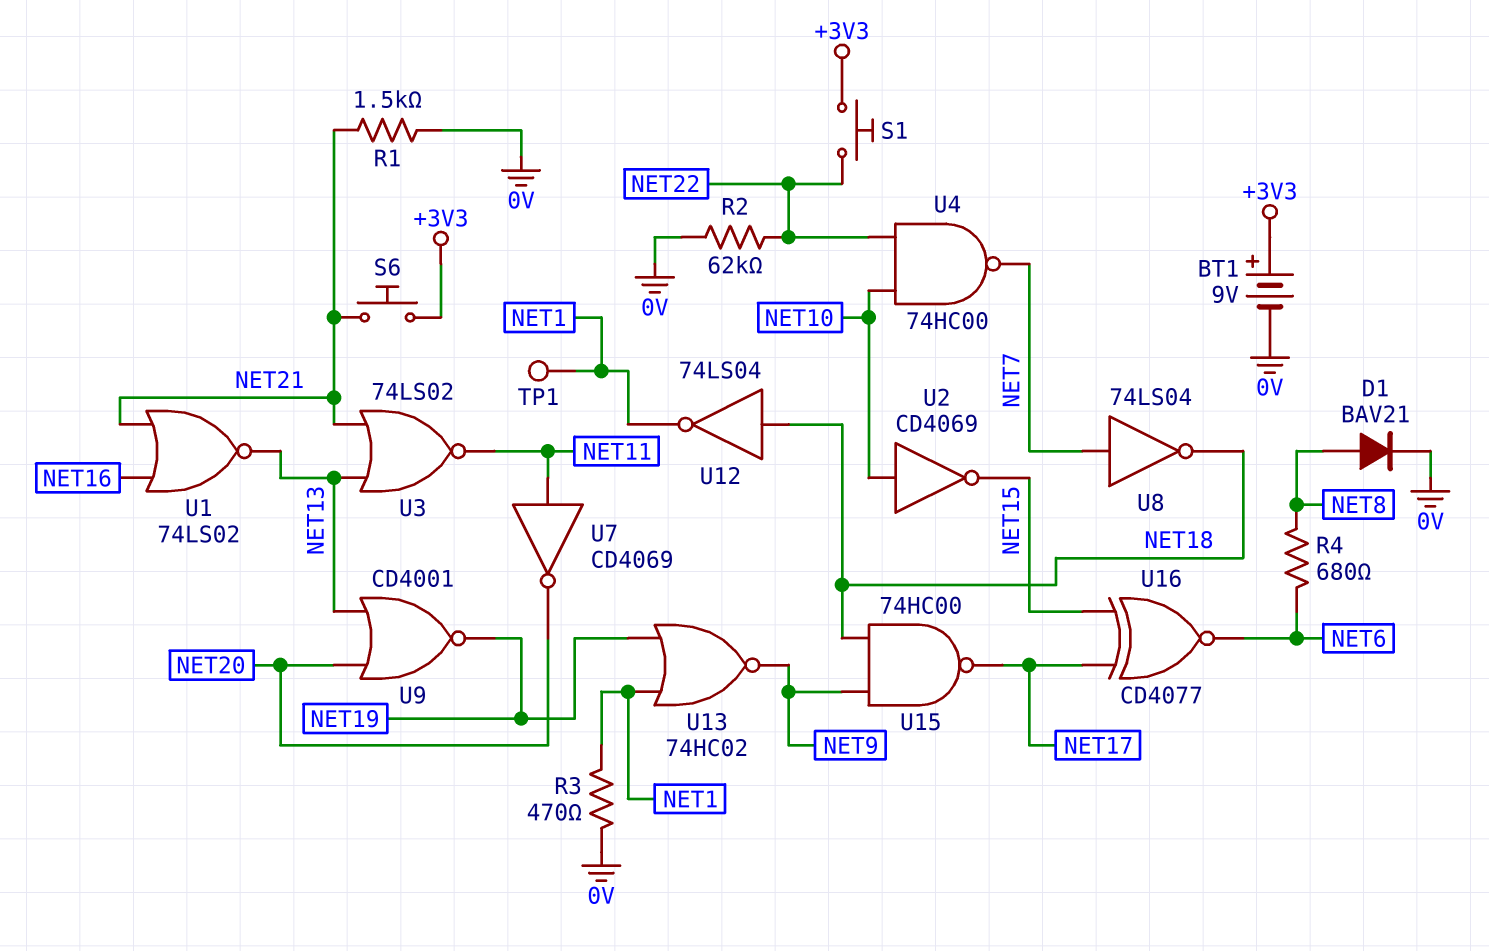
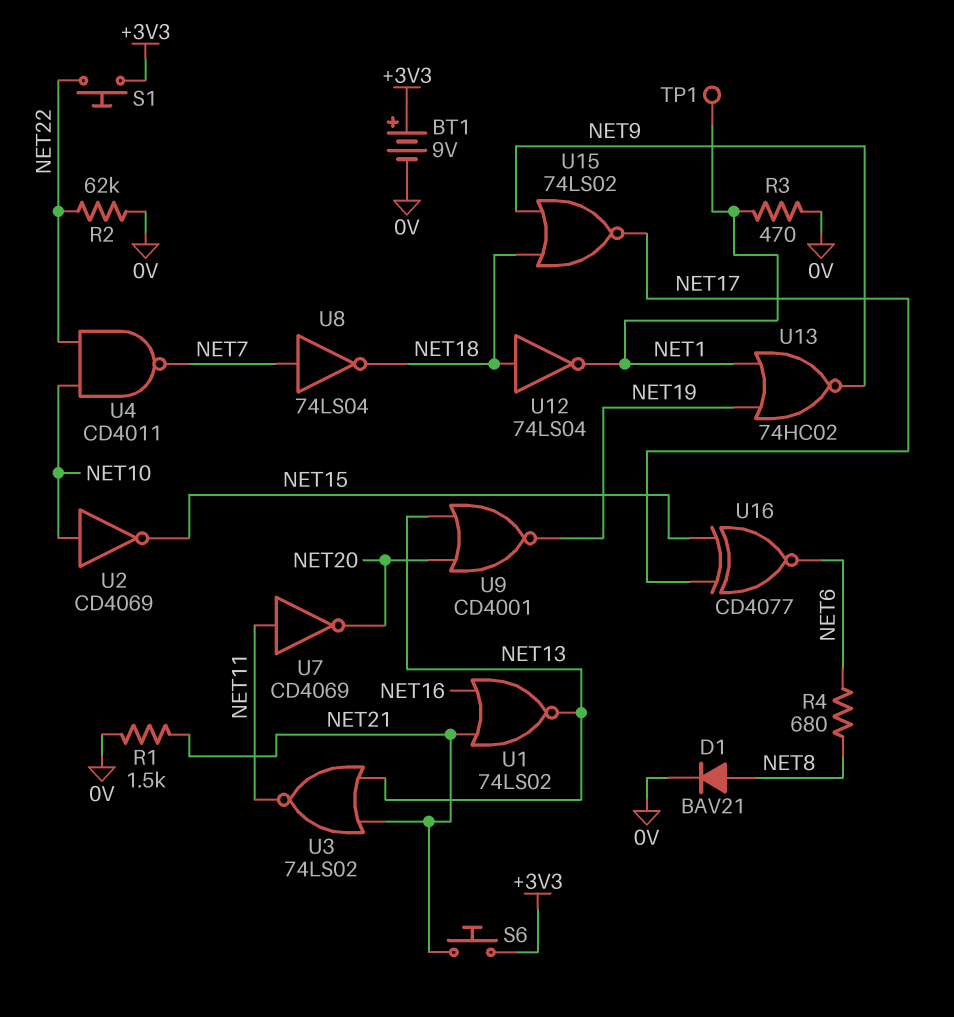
U4: NAND 74HC00 (in NET10, in NET22, out NET7) -> NAND CD4011 (in NET10, in NET22, out NET7)
U15: NAND 74HC00 (in NET9, in NET18, out NET17) -> NOR 74LS02 (in NET9, in NET18, out NET17)

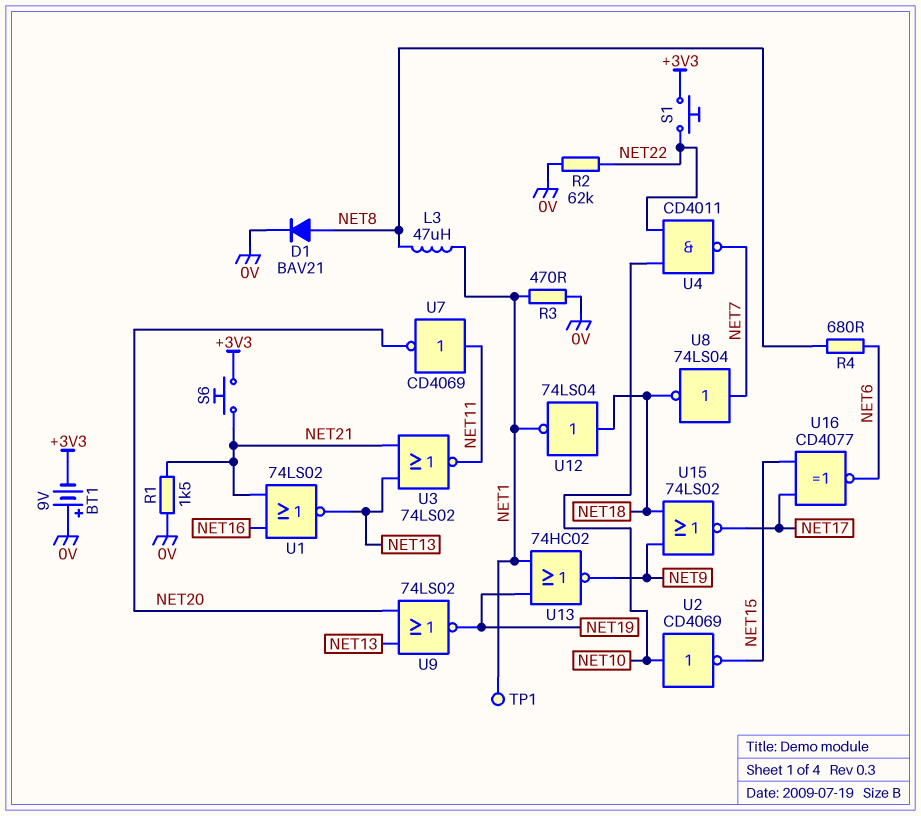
BT1: 9V (plus +3V3, minus 0V) -> 9V (plus 0V, minus +3V3)
L3: none -> 47uH (NET1, NET8)
U9: NOR CD4001 (in NET13, in NET20, out NET19) -> NOR 74LS02 (in NET13, in NET20, out NET19)

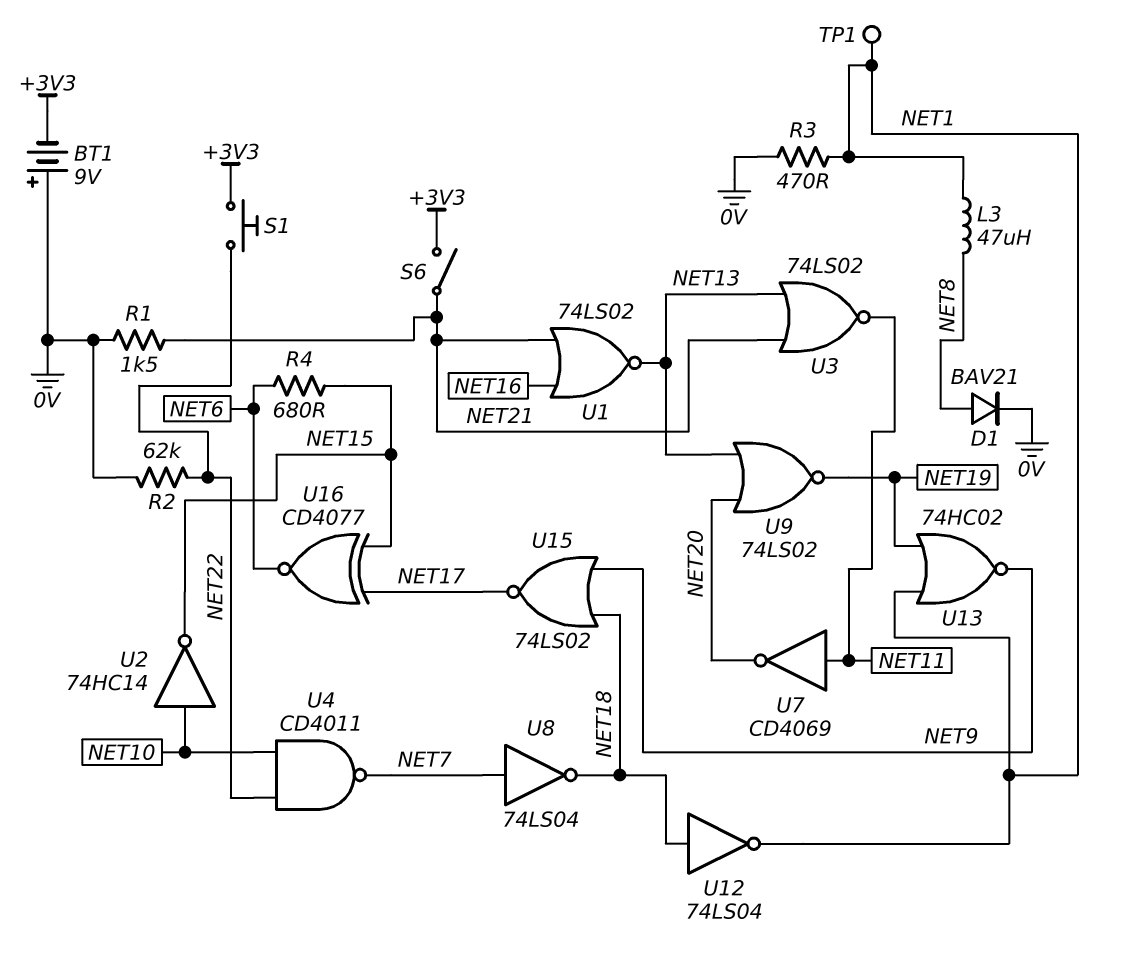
R4: 680 (NET6, NET8) -> 680 (NET6, NET15)
S6: button (+3V3, NET21) -> switch (+3V3, NET21)
U2: NOT CD4069 (in NET10, out NET15) -> NOT 74HC14 (in NET10, out NET15)

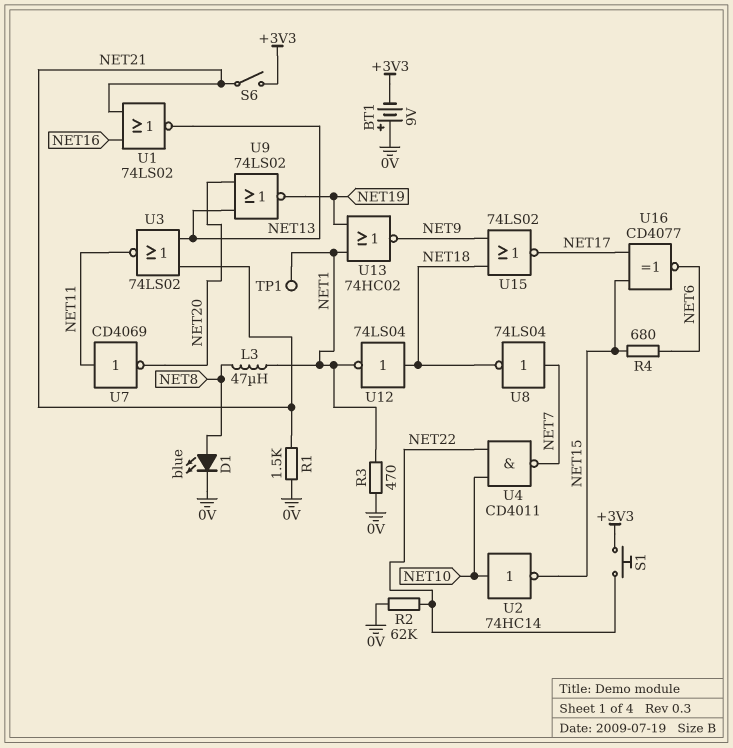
D1: diode BAV21 (A NET8, K 0V) -> LED blue (A NET8, K 0V)

